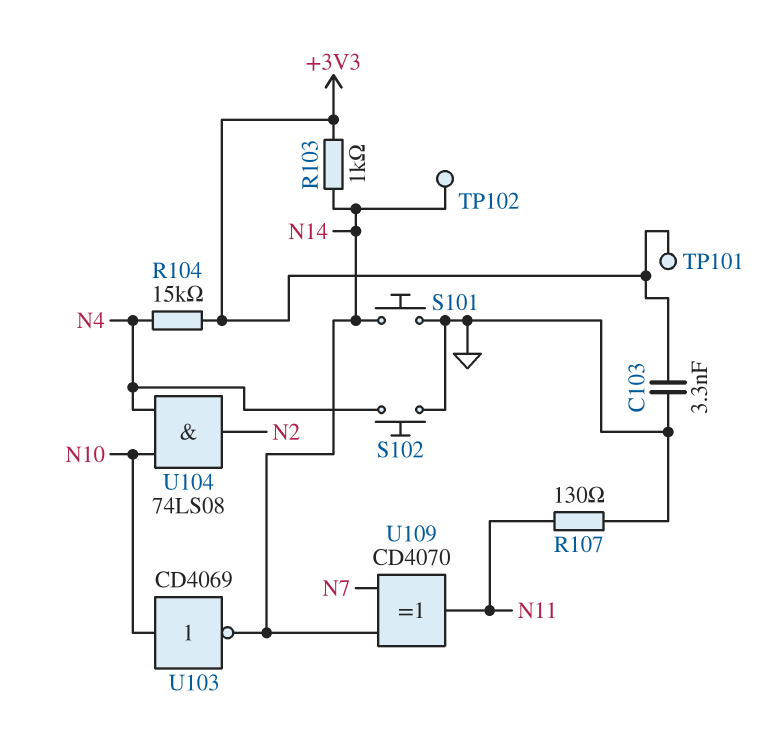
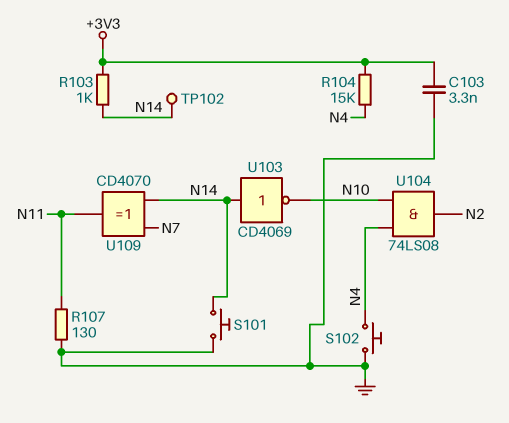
TP101: test point (+3V3) -> none
U103: NOT CD4069 (in N10, out N14) -> NOT CD4069 (in N14, out N10)

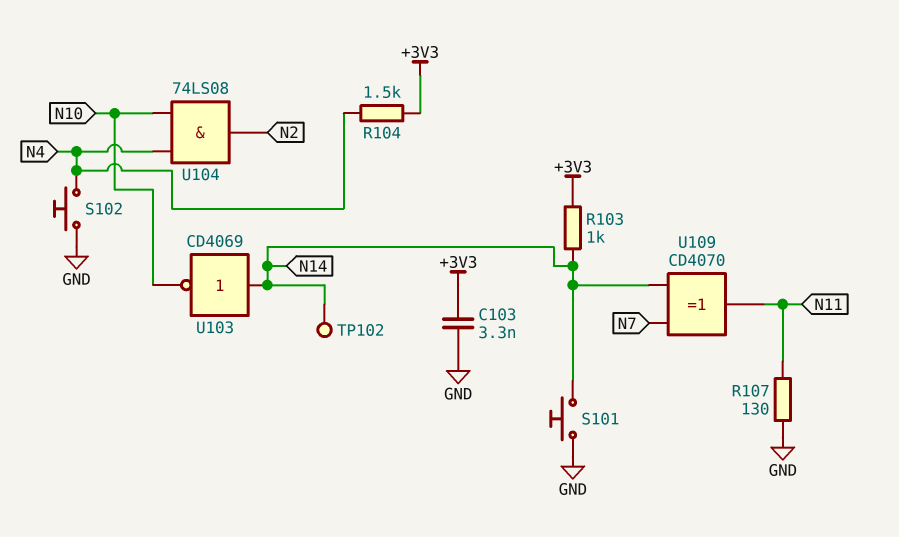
R104: 15k (+3V3, N4) -> 1.5k (+3V3, N4)

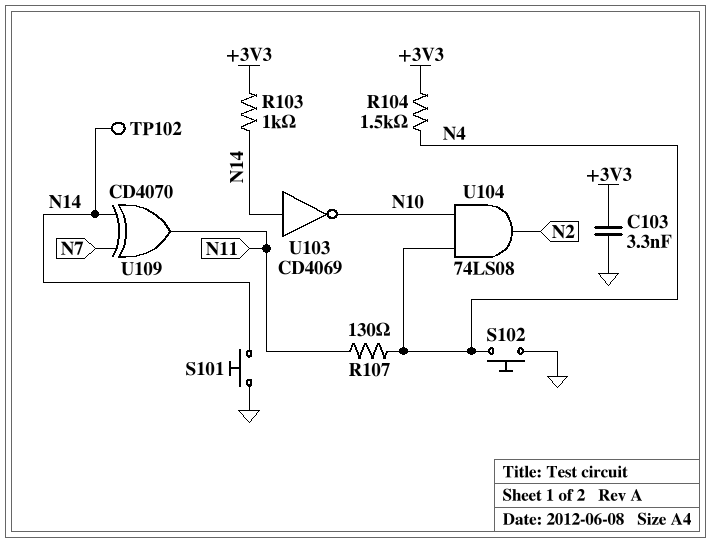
R107: 130 (GND, N11) -> 130 (N4, N11)

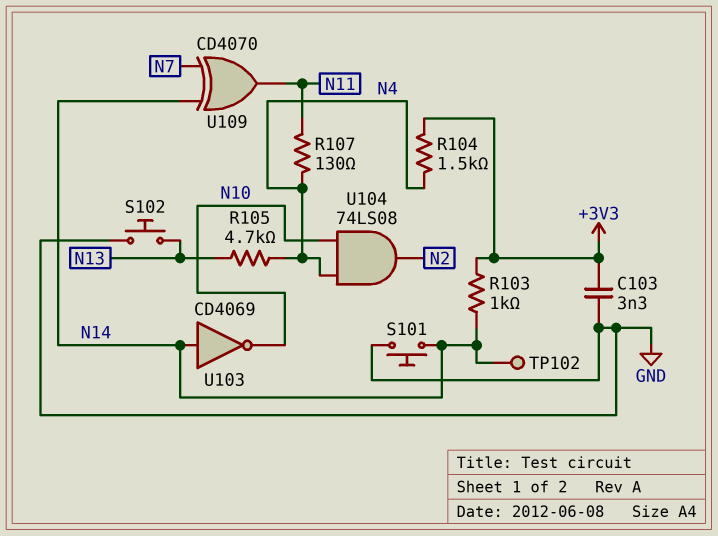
R105: none -> 4.7k (N4, N13)
S102: button (GND, N4) -> button (GND, N13)

